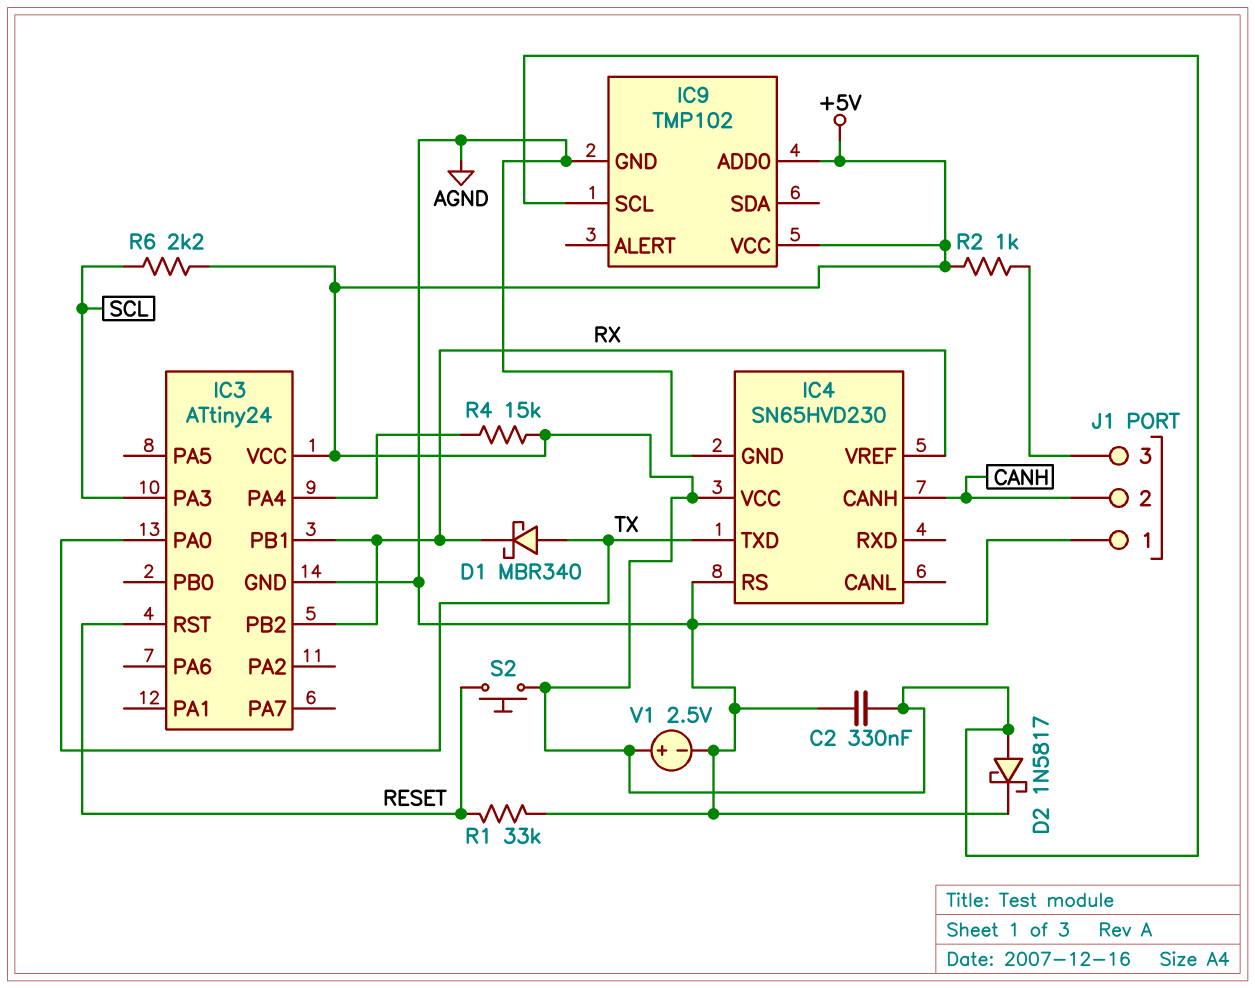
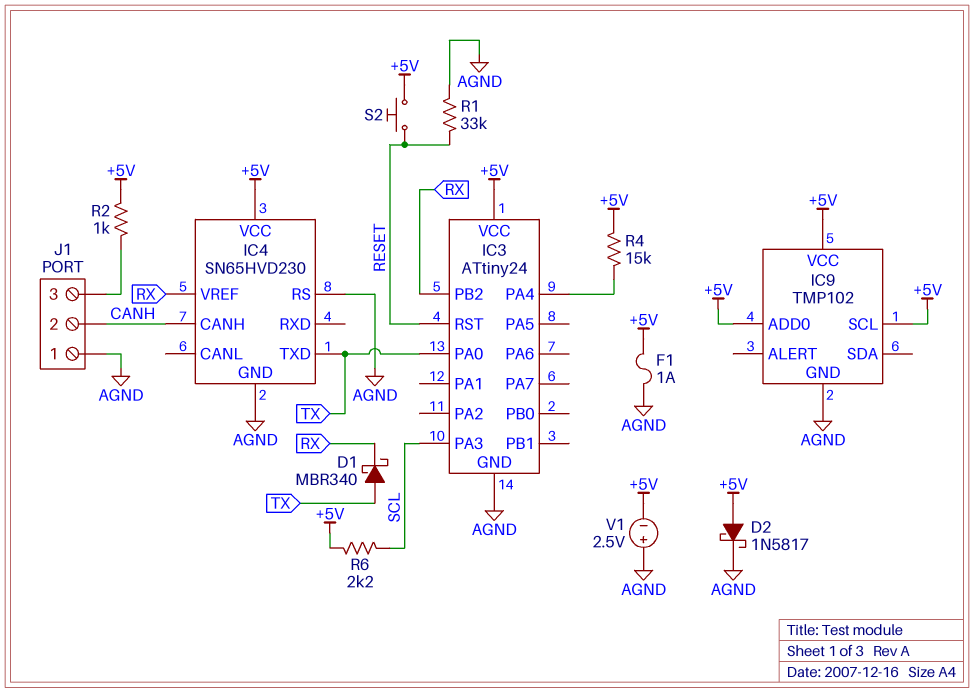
C2: 330nF (+5V, AGND) -> none
F1: none -> 1A (+5V, AGND)
IC3 pin PB1: RX -> none
V1: 2.5V (plus +5V, minus AGND) -> 2.5V (plus AGND, minus +5V)

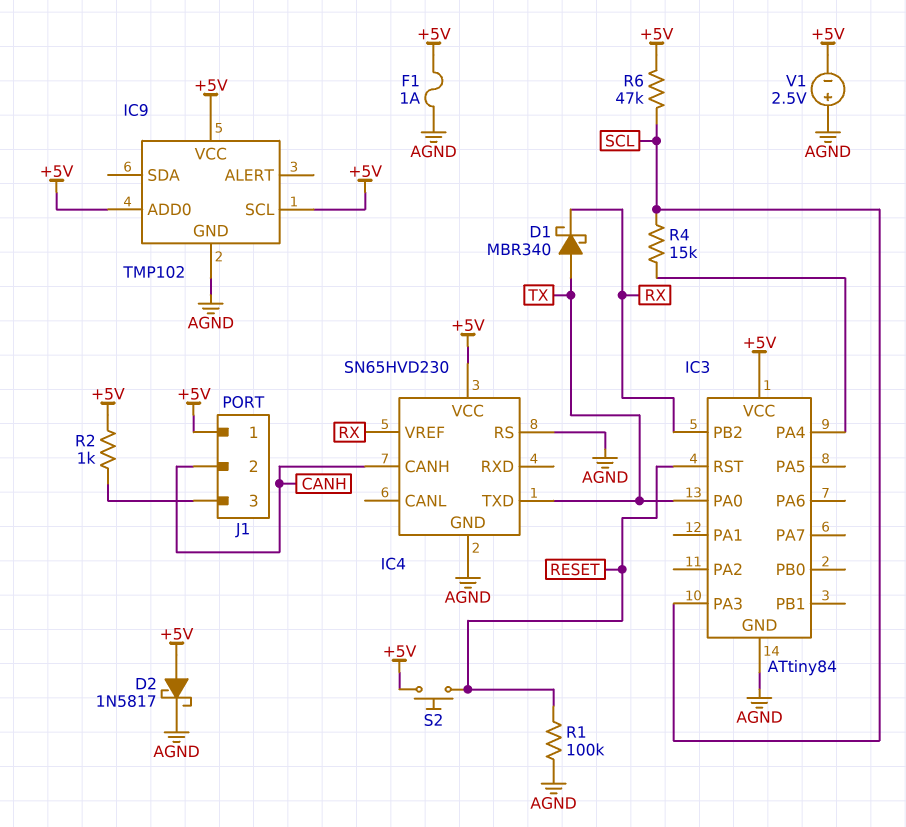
IC3: ATtiny24 -> ATtiny84
J1 pin 1: AGND -> +5V
R1: 33k (AGND, RESET) -> 100k (AGND, RESET)
R4: 15k (+5V, IC3/PA4) -> 15k (IC3/PA4, SCL)
R6: 2.2k (+5V, SCL) -> 47k (+5V, SCL)

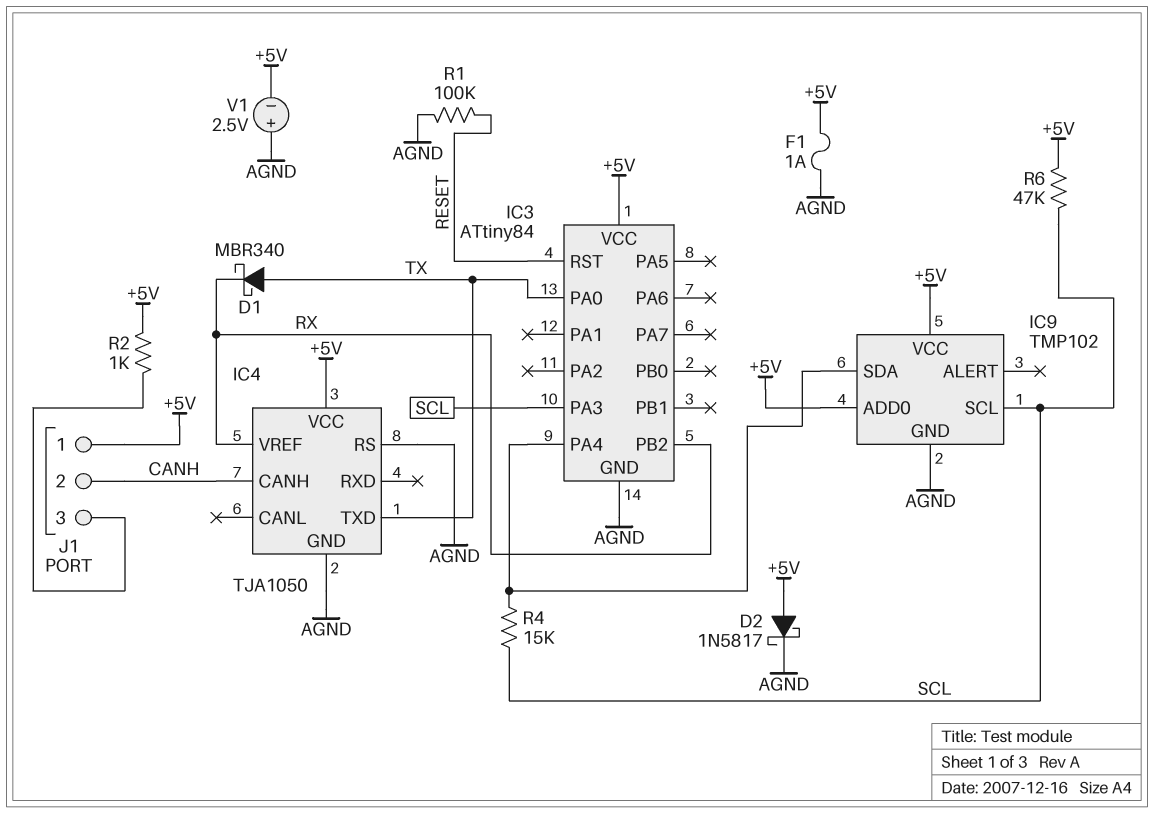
IC4: SN65HVD230 -> TJA1050
IC9 pin SCL: +5V -> SCL
IC9 pin SDA: none -> IC3/PA4
S2: button (+5V, RESET) -> none

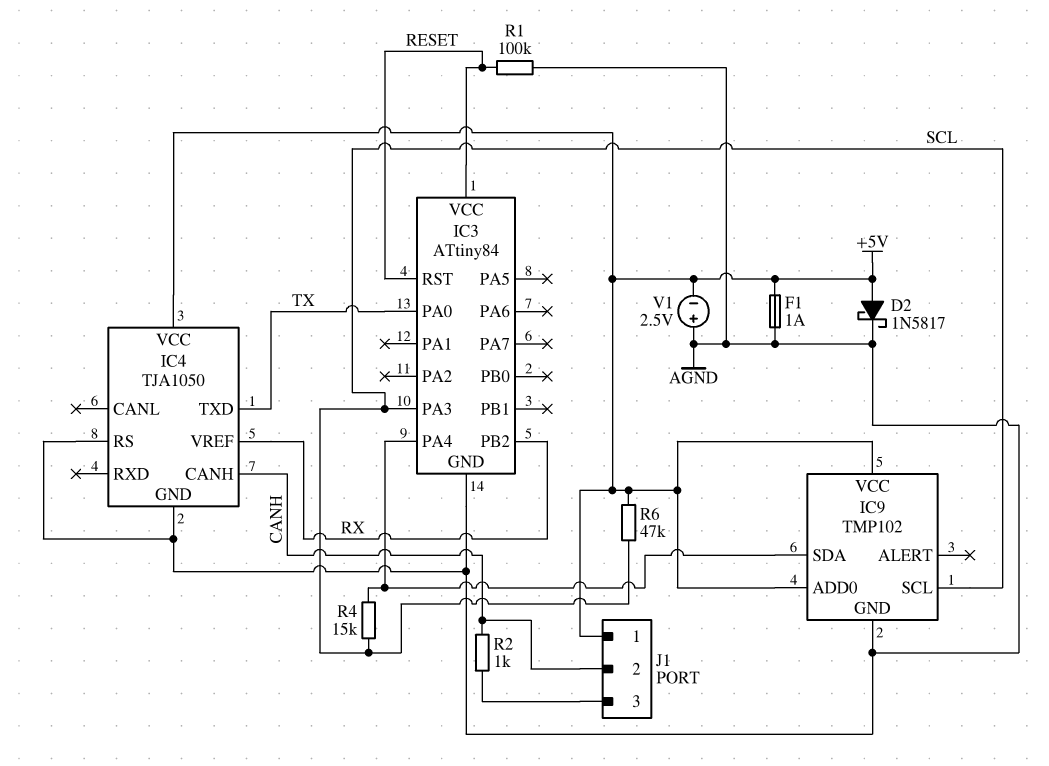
D1: schottky MBR340 (A TX, K RX) -> none
IC3 pin VCC: +5V -> RESET
R2: 1k (+5V, J1/3) -> 1k (CANH, J1/3)

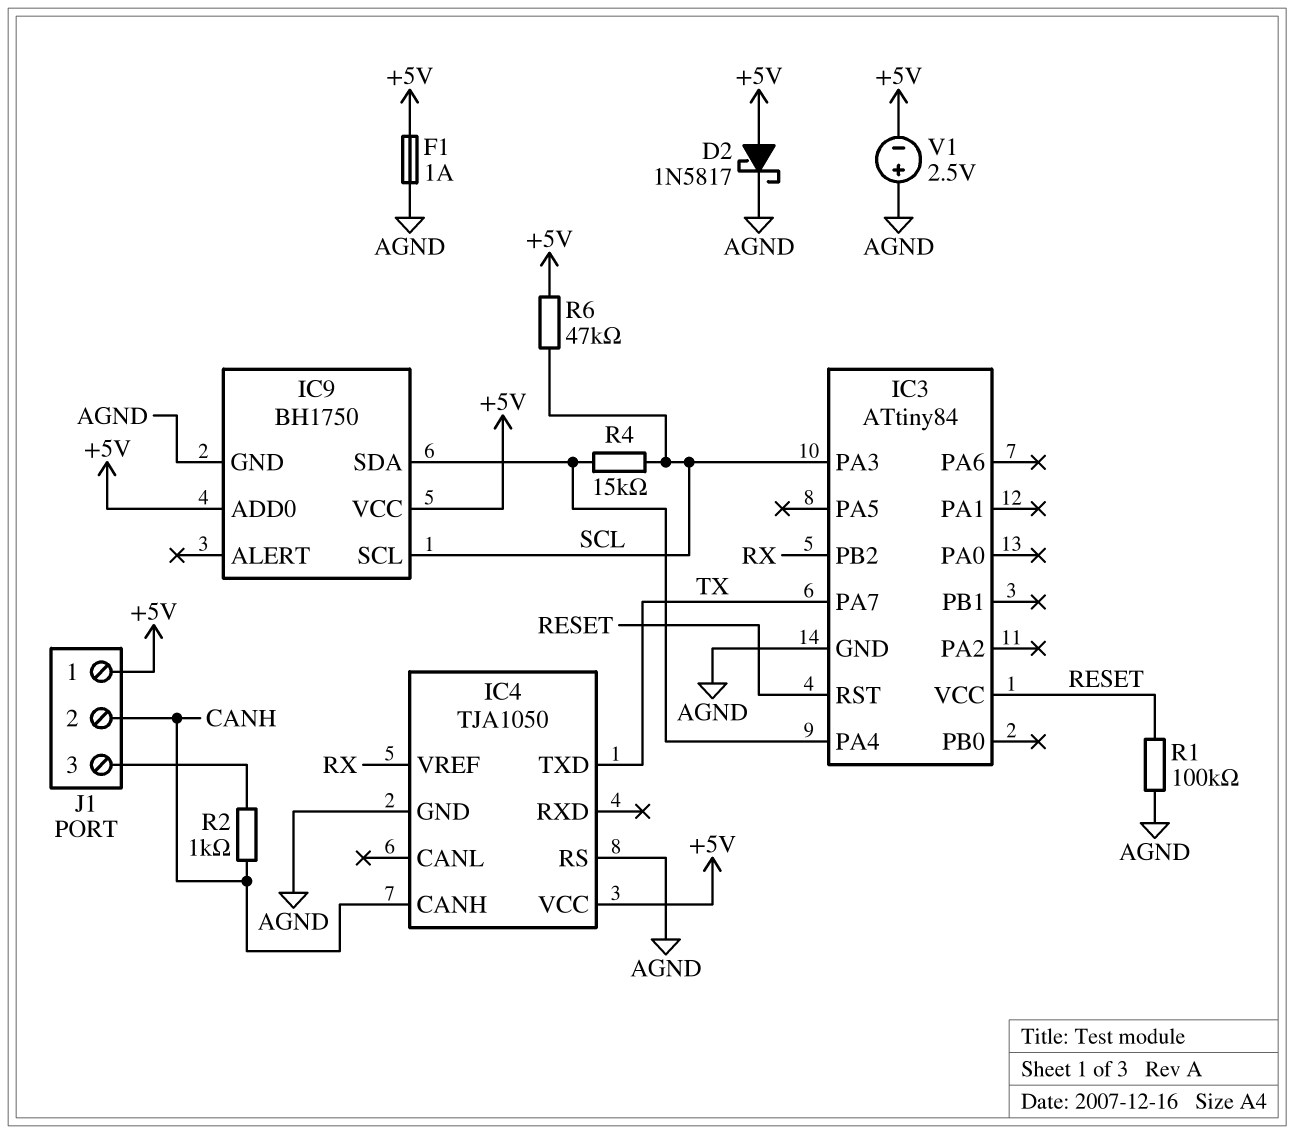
IC3 pin PA0: TX -> none
IC3 pin PA7: none -> TX
IC9: TMP102 -> BH1750

